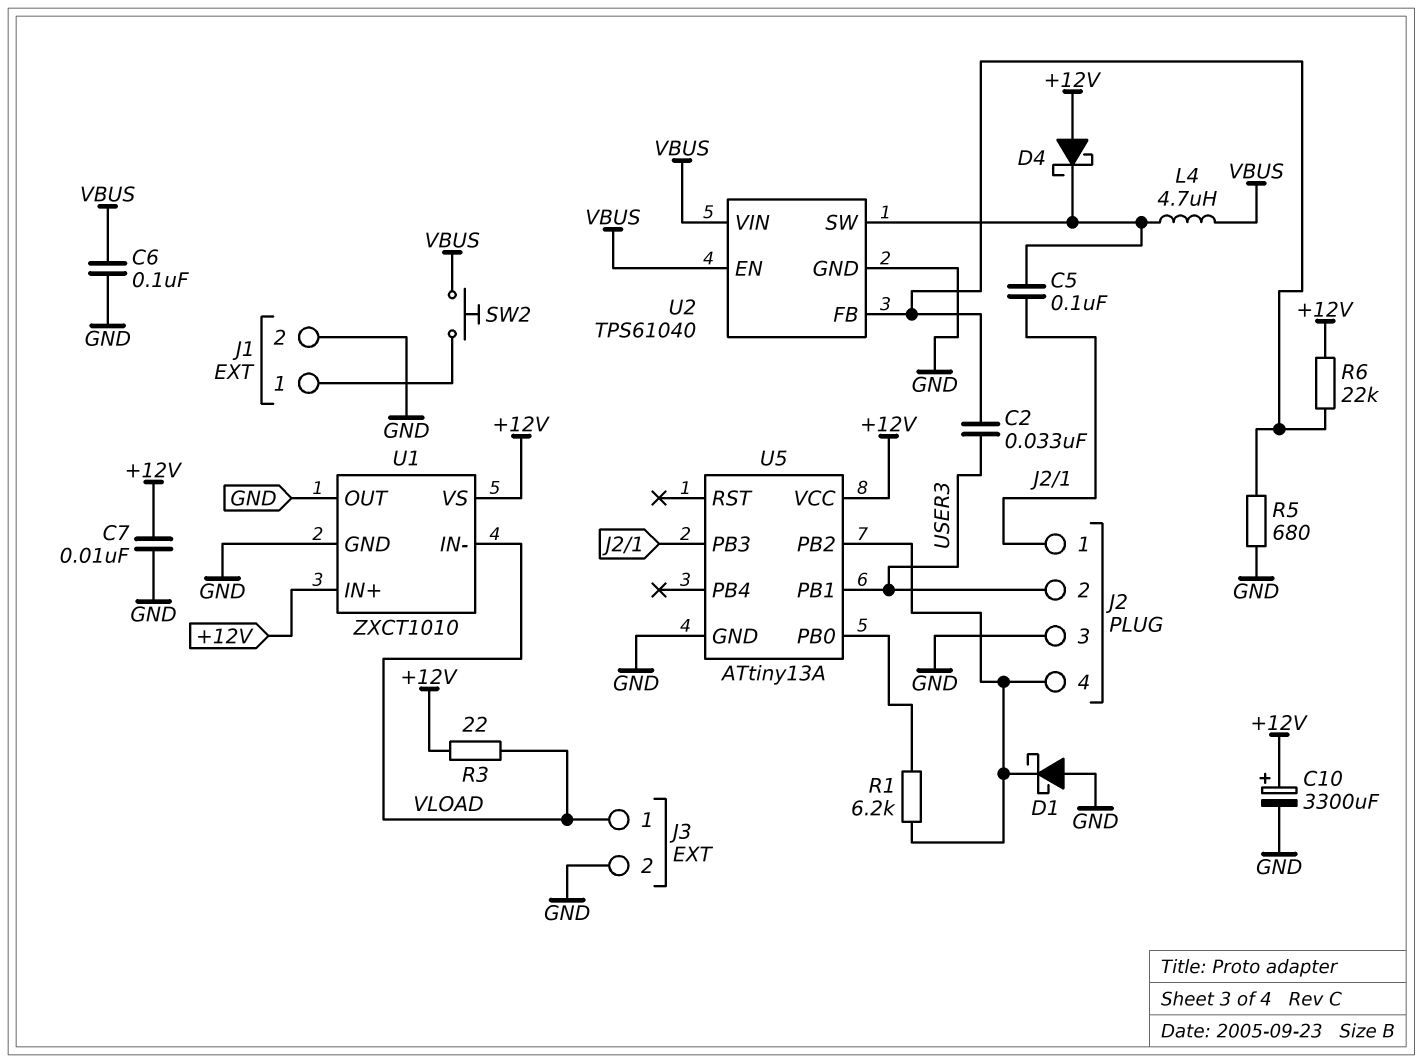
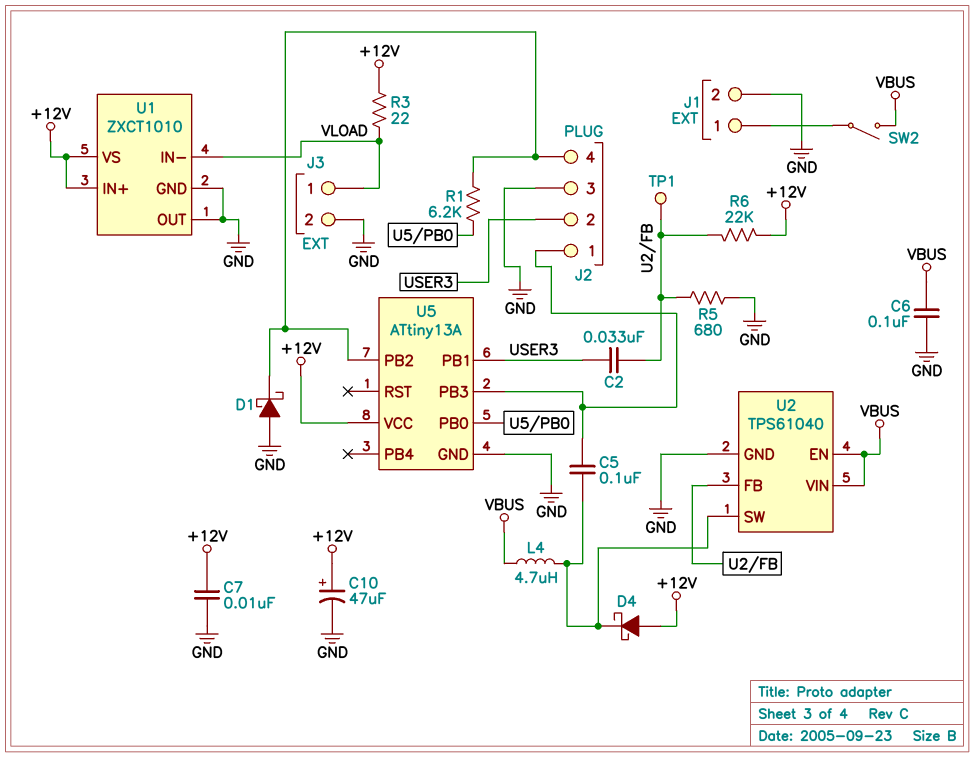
C10: 3300uF (plus +12V, minus GND) -> 47uF (plus +12V, minus GND)
SW2: button (J1/1, VBUS) -> switch (J1/1, VBUS)
TP1: none -> test point (U2/FB)

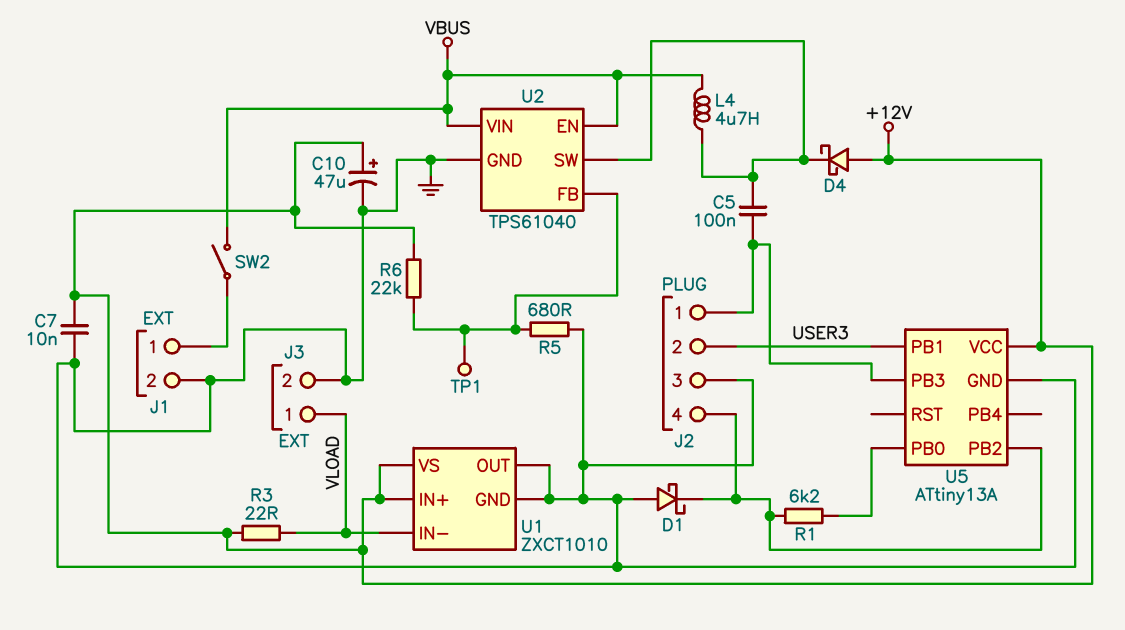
C2: 33nF (U2/FB, USER3) -> none
C6: 100nF (GND, VBUS) -> none

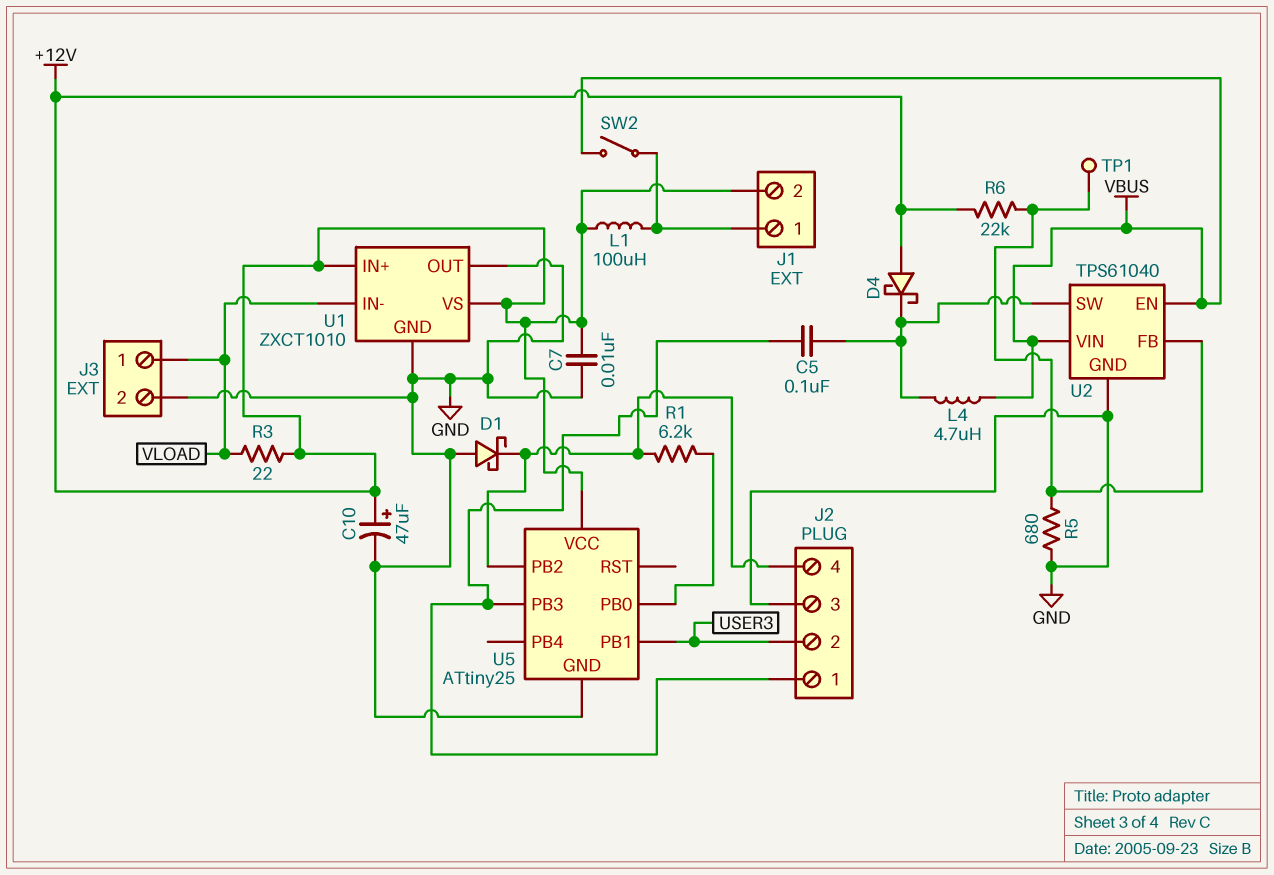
J1 pin 2: GND -> +12V
L1: none -> 100uH (+12V, J1/1)
U5: ATtiny13A -> ATtiny25

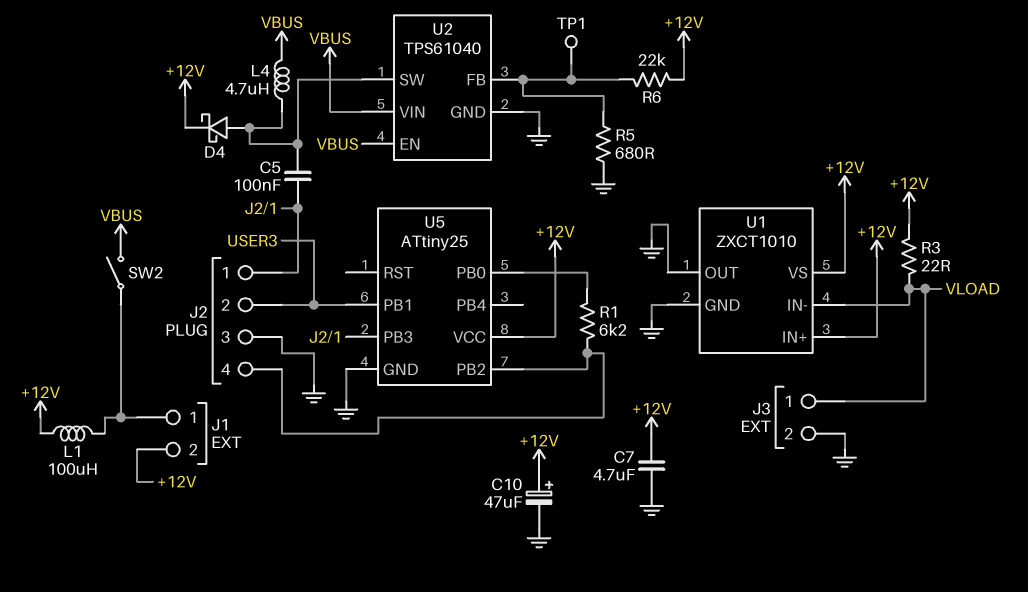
C7: 10nF (+12V, GND) -> 4.7uF (+12V, GND)
D1: schottky (A GND, K J2/4) -> none
D4: schottky (A +12V, K U2/SW) -> schottky (A U2/SW, K +12V)

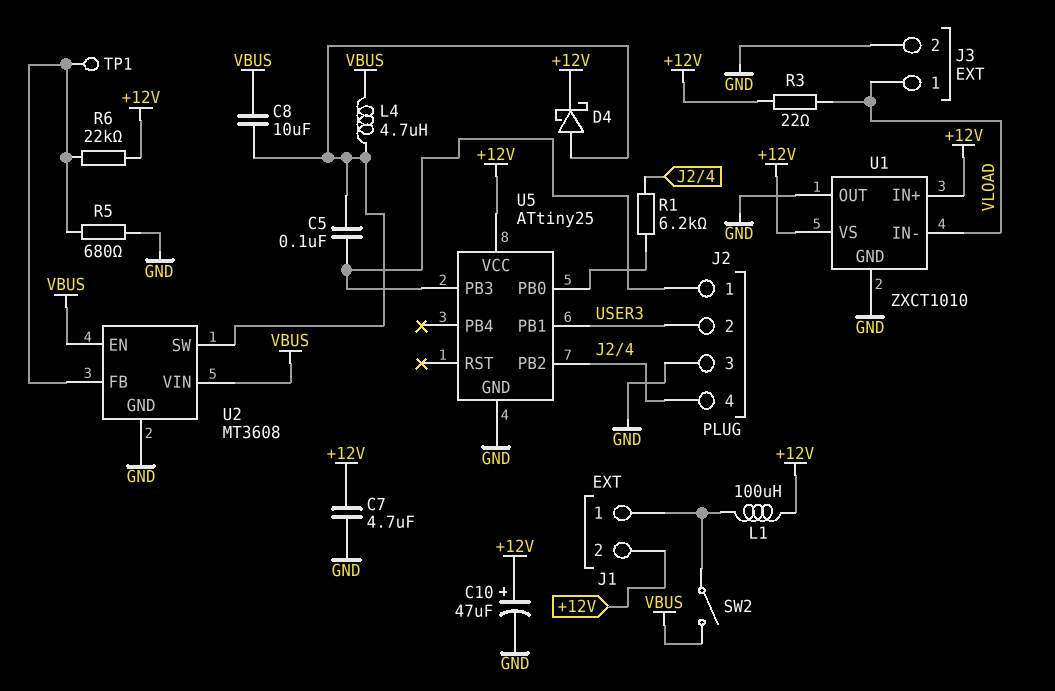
C8: none -> 10uF (U2/SW, VBUS)
U2: TPS61040 -> MT3608

